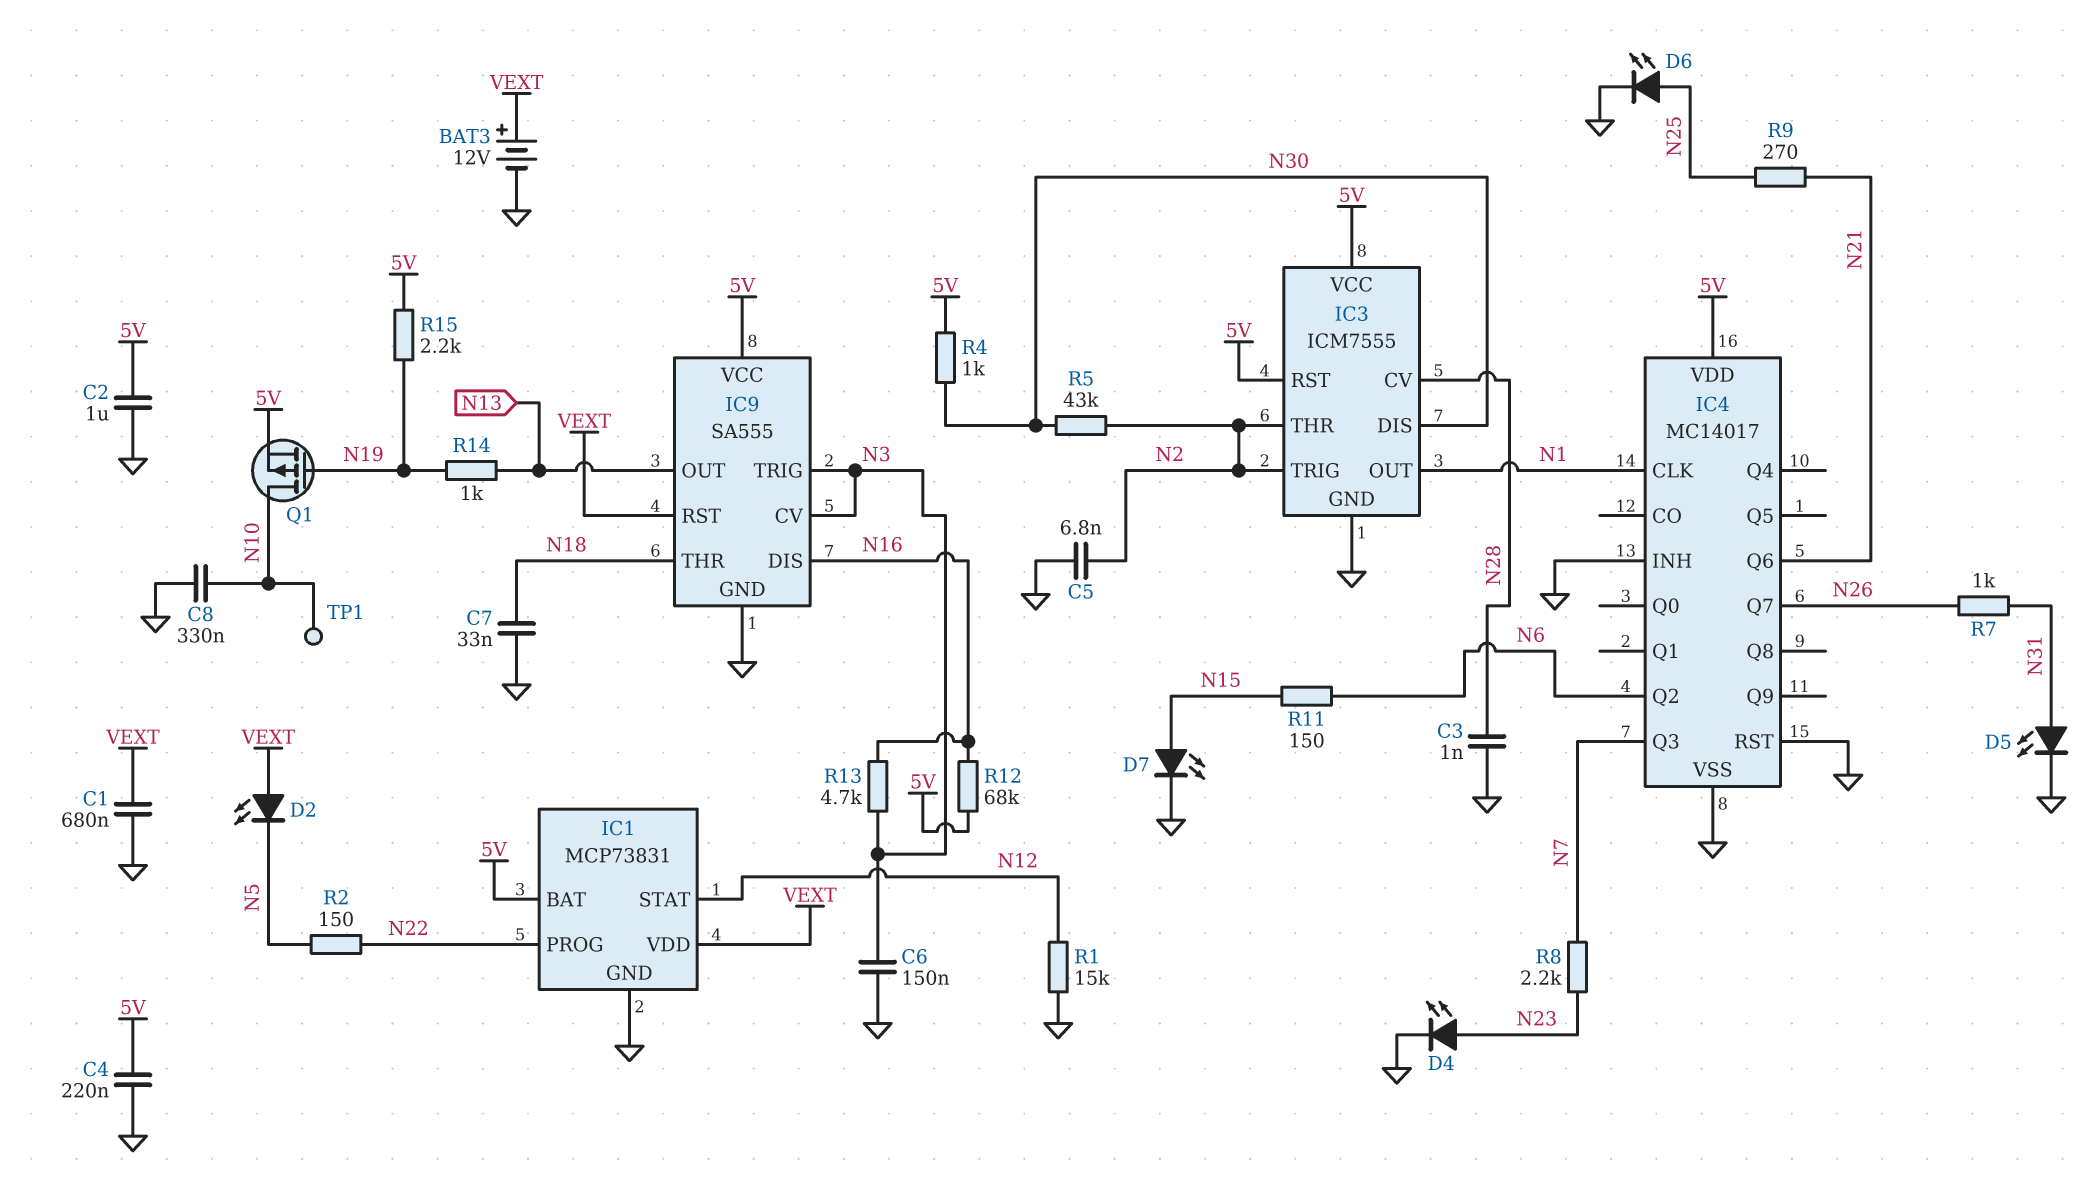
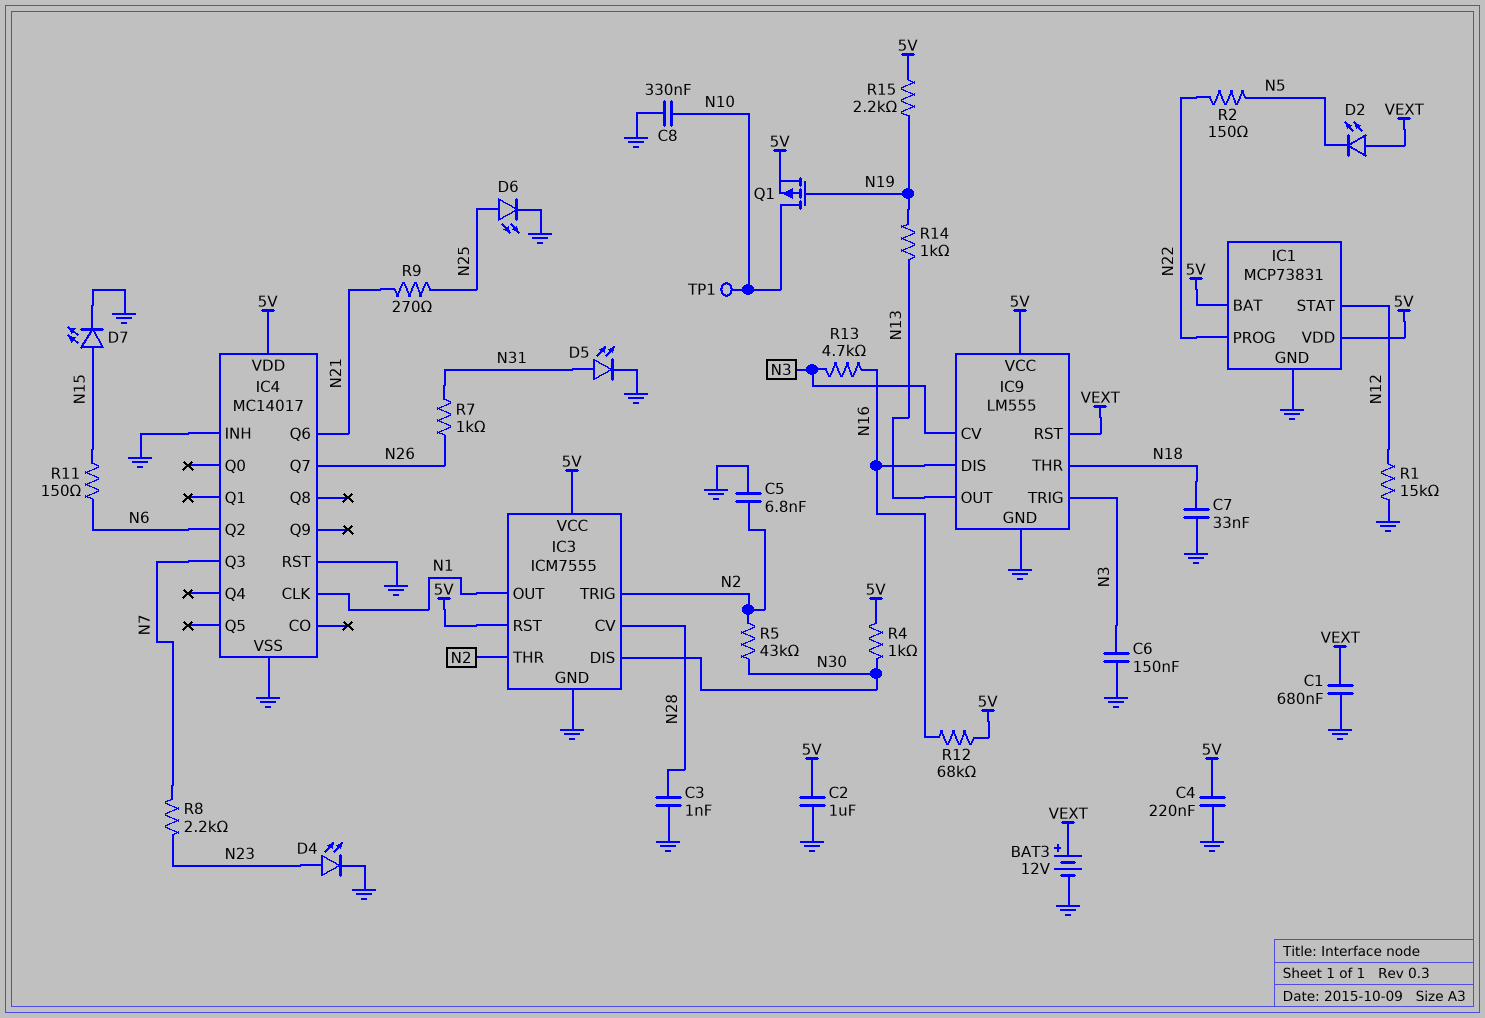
IC1 pin VDD: VEXT -> 5V
IC9: SA555 -> LM555

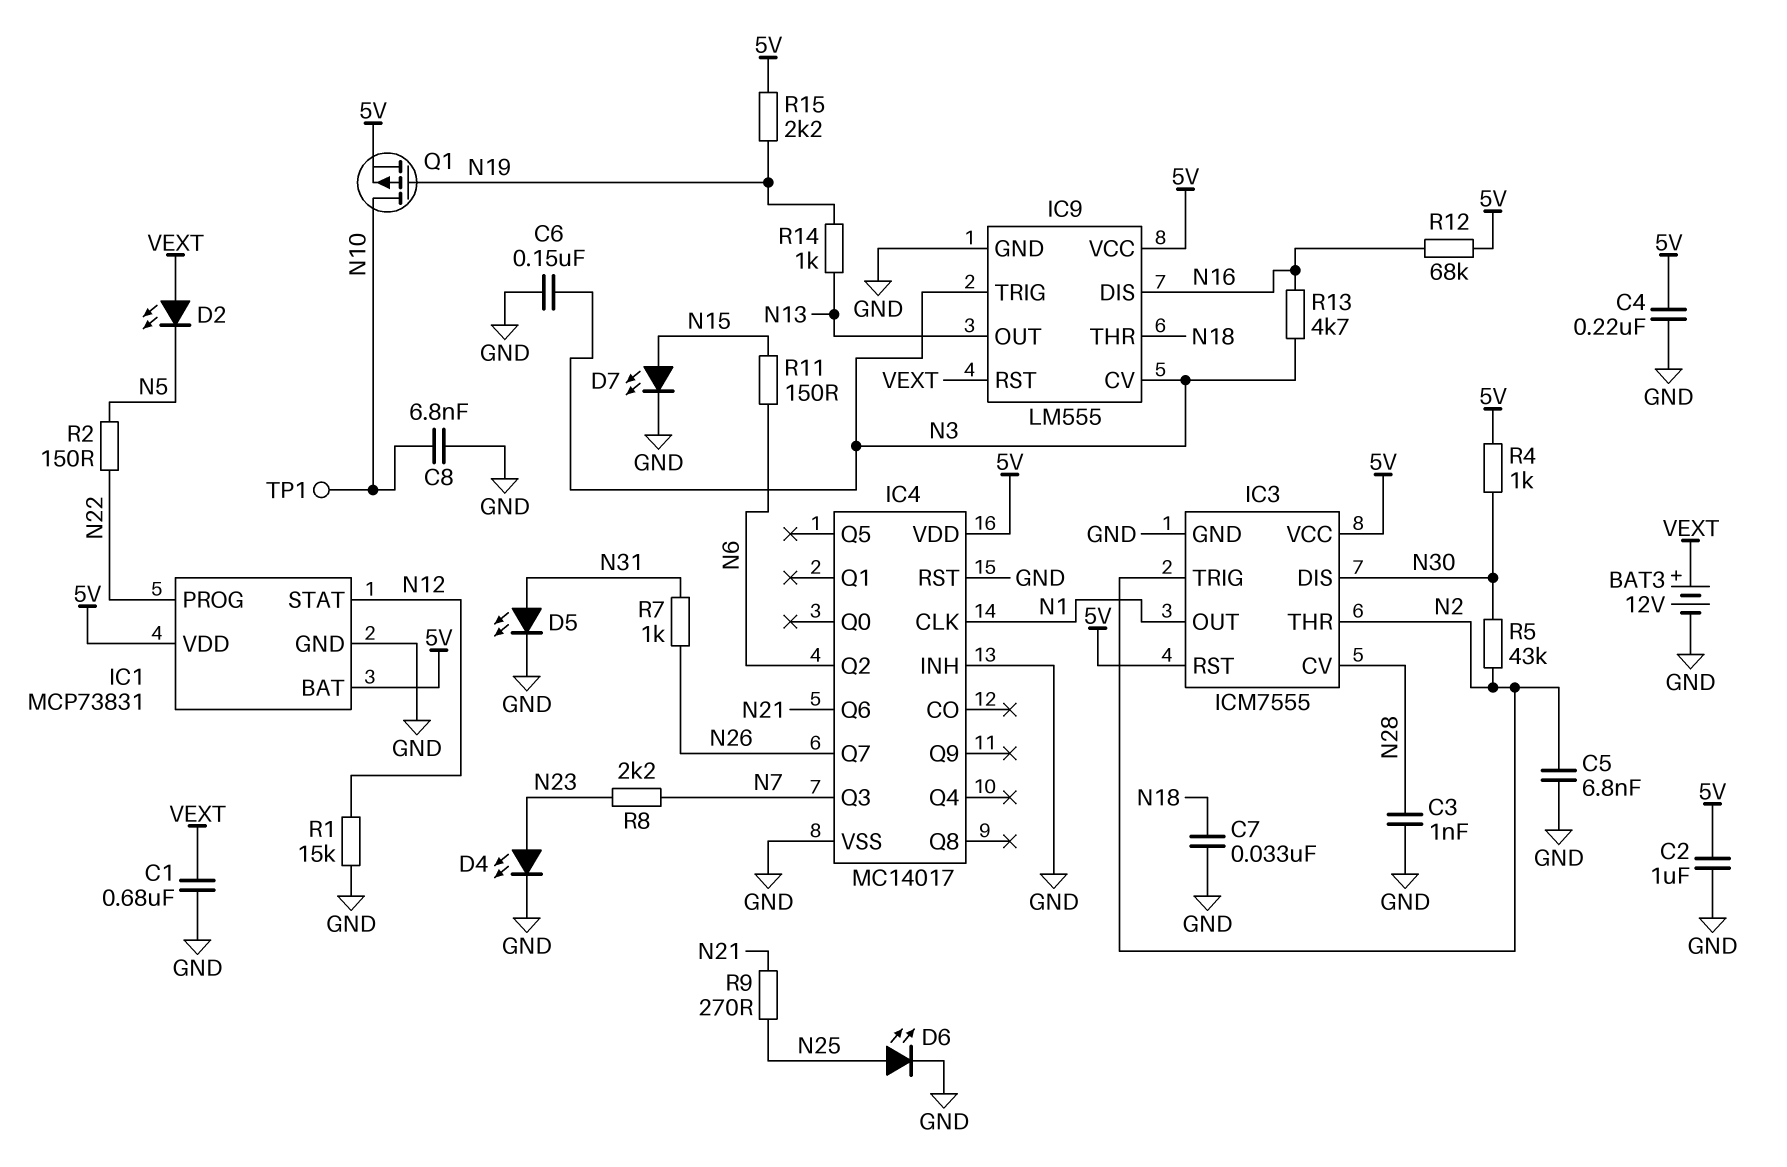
C8: 330nF (GND, N10) -> 6.8nF (GND, N10)

